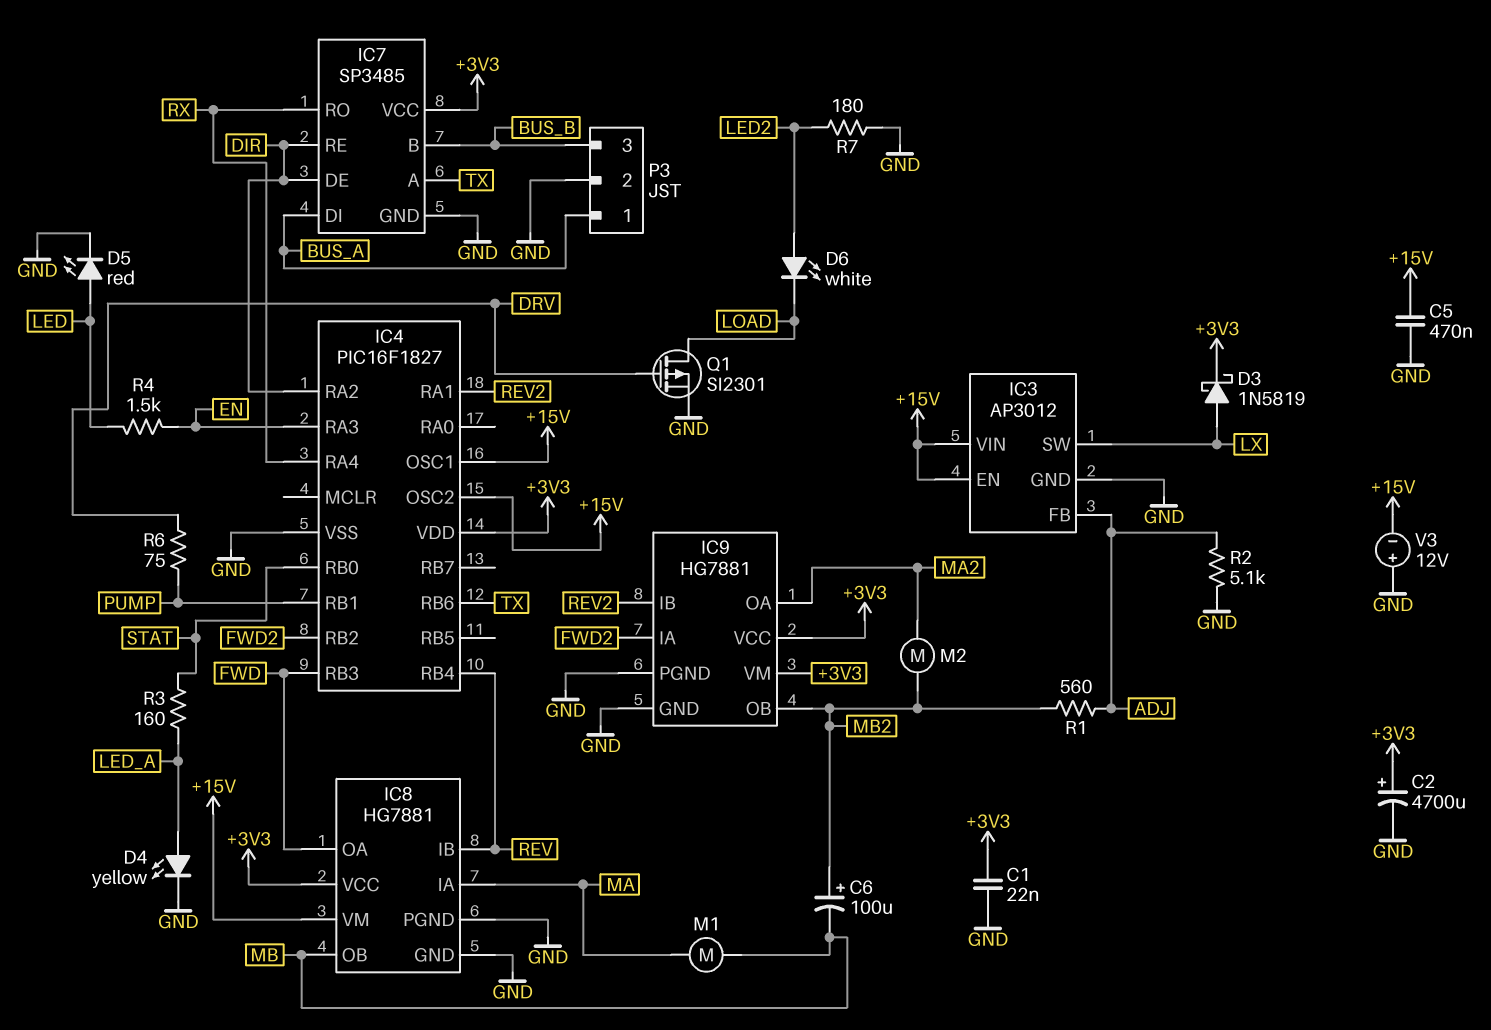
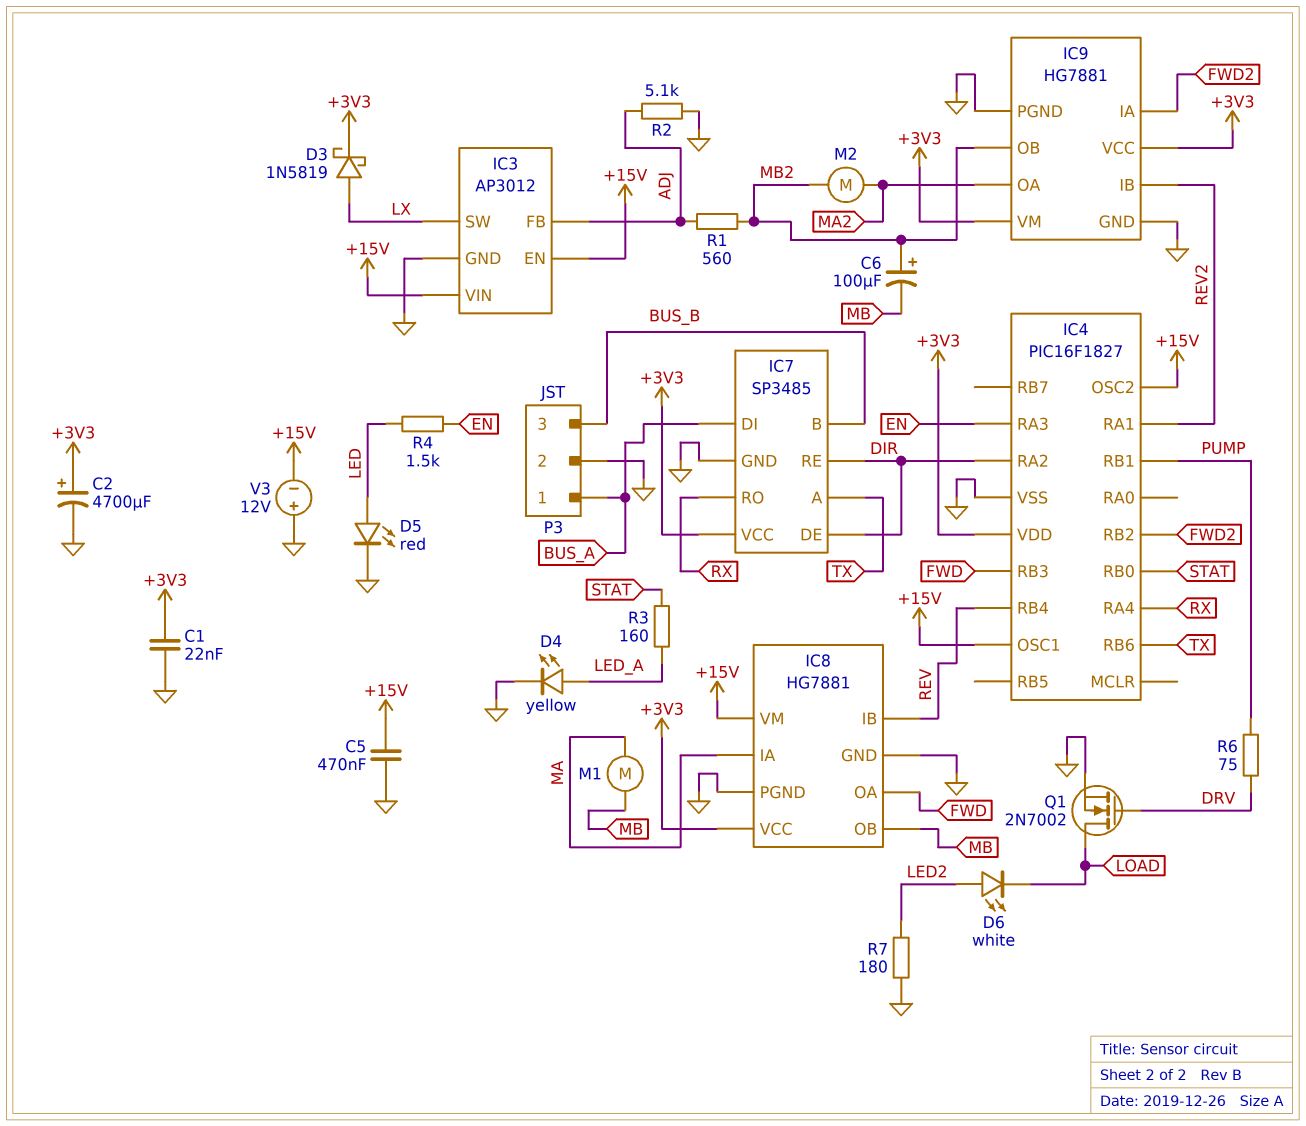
Q1: PMOS SI2301 (G DRV, D LOAD, S GND) -> NMOS 2N7002 (G DRV, D LOAD, S GND)

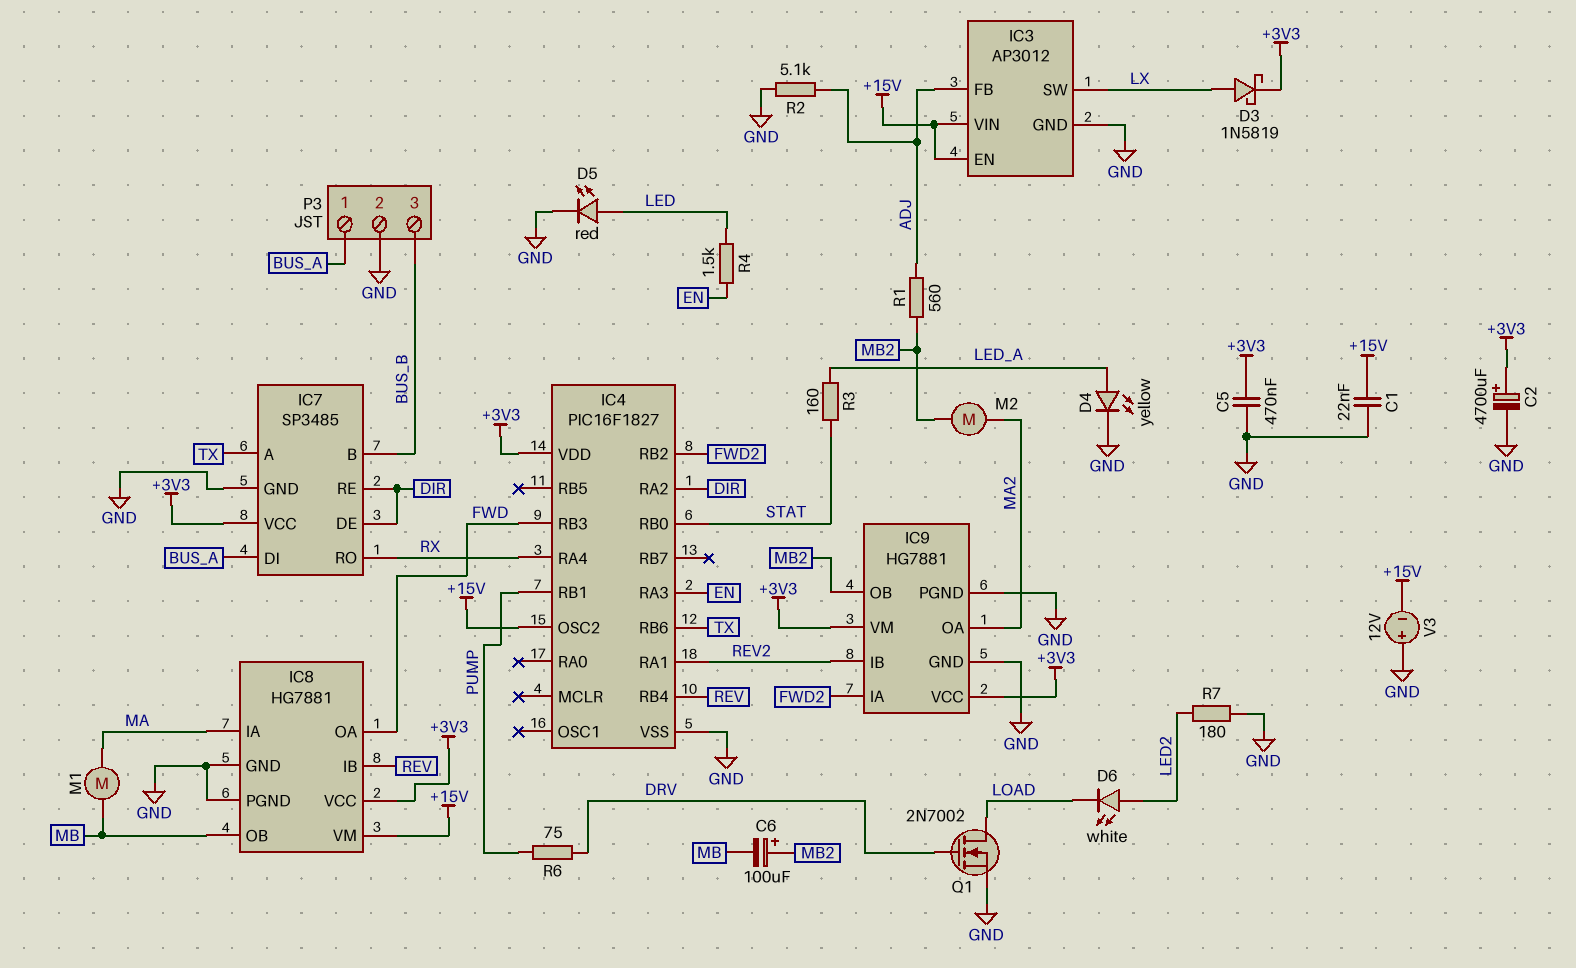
C1: 22nF (+3V3, GND) -> 22nF (+15V, GND)
C5: 470nF (+15V, GND) -> 470nF (+3V3, GND)
IC4 pin OSC1: +15V -> none

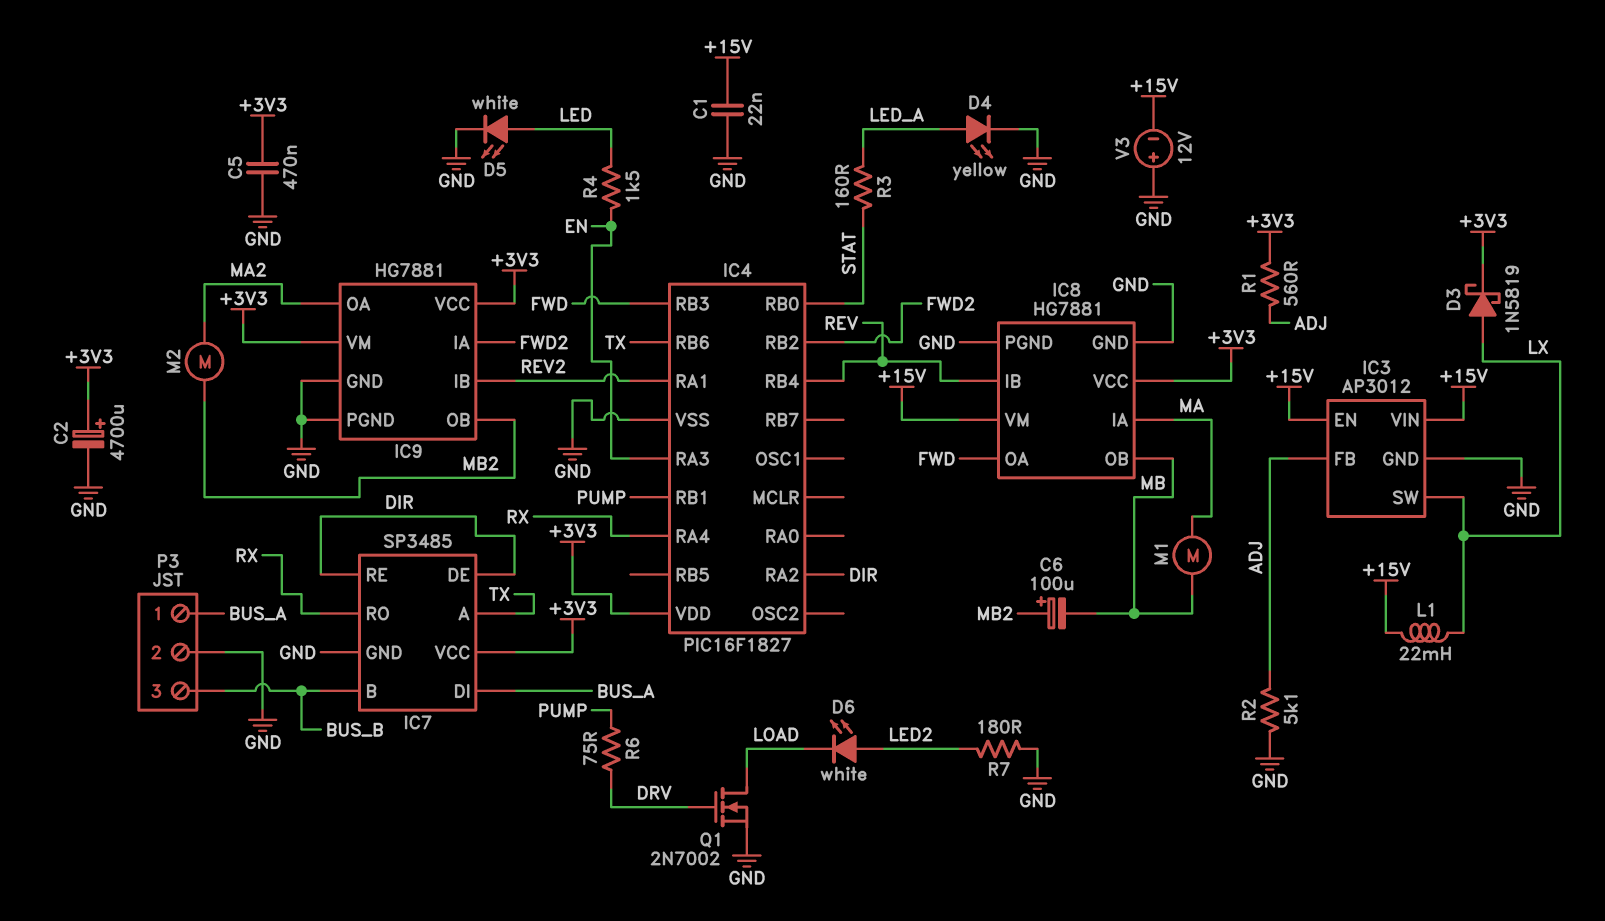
D5: LED red (A LED, K GND) -> LED white (A LED, K GND)
IC4 pin OSC2: +15V -> none
L1: none -> 22mH (+15V, LX)
R1: 560 (ADJ, MB2) -> 560 (+3V3, ADJ)

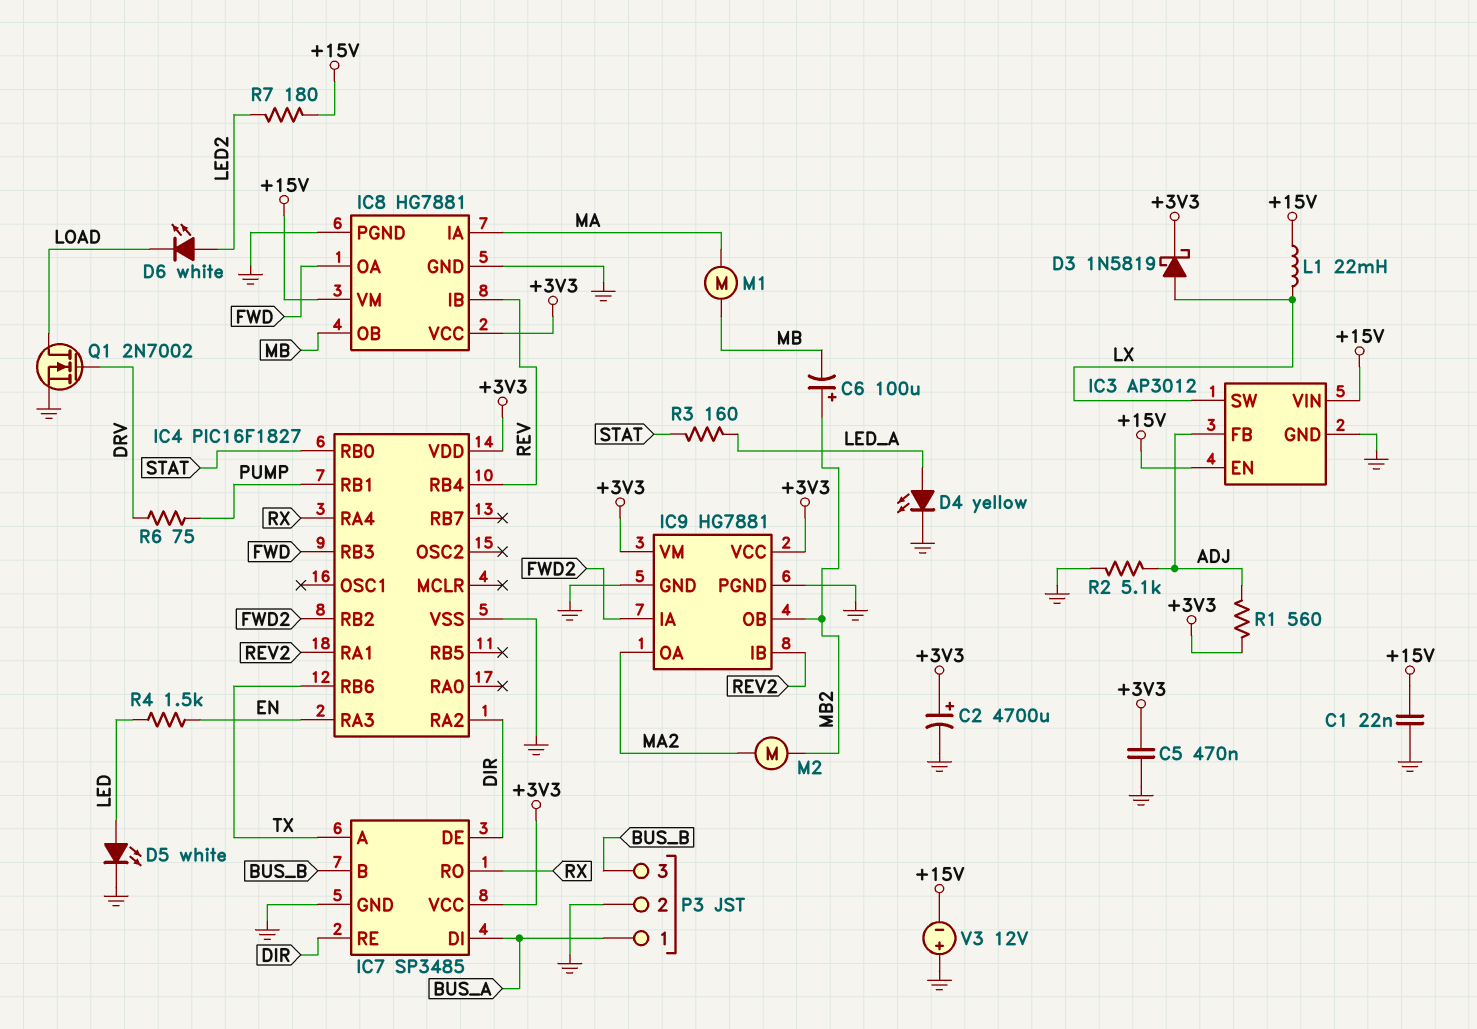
R7: 180 (GND, LED2) -> 180 (+15V, LED2)

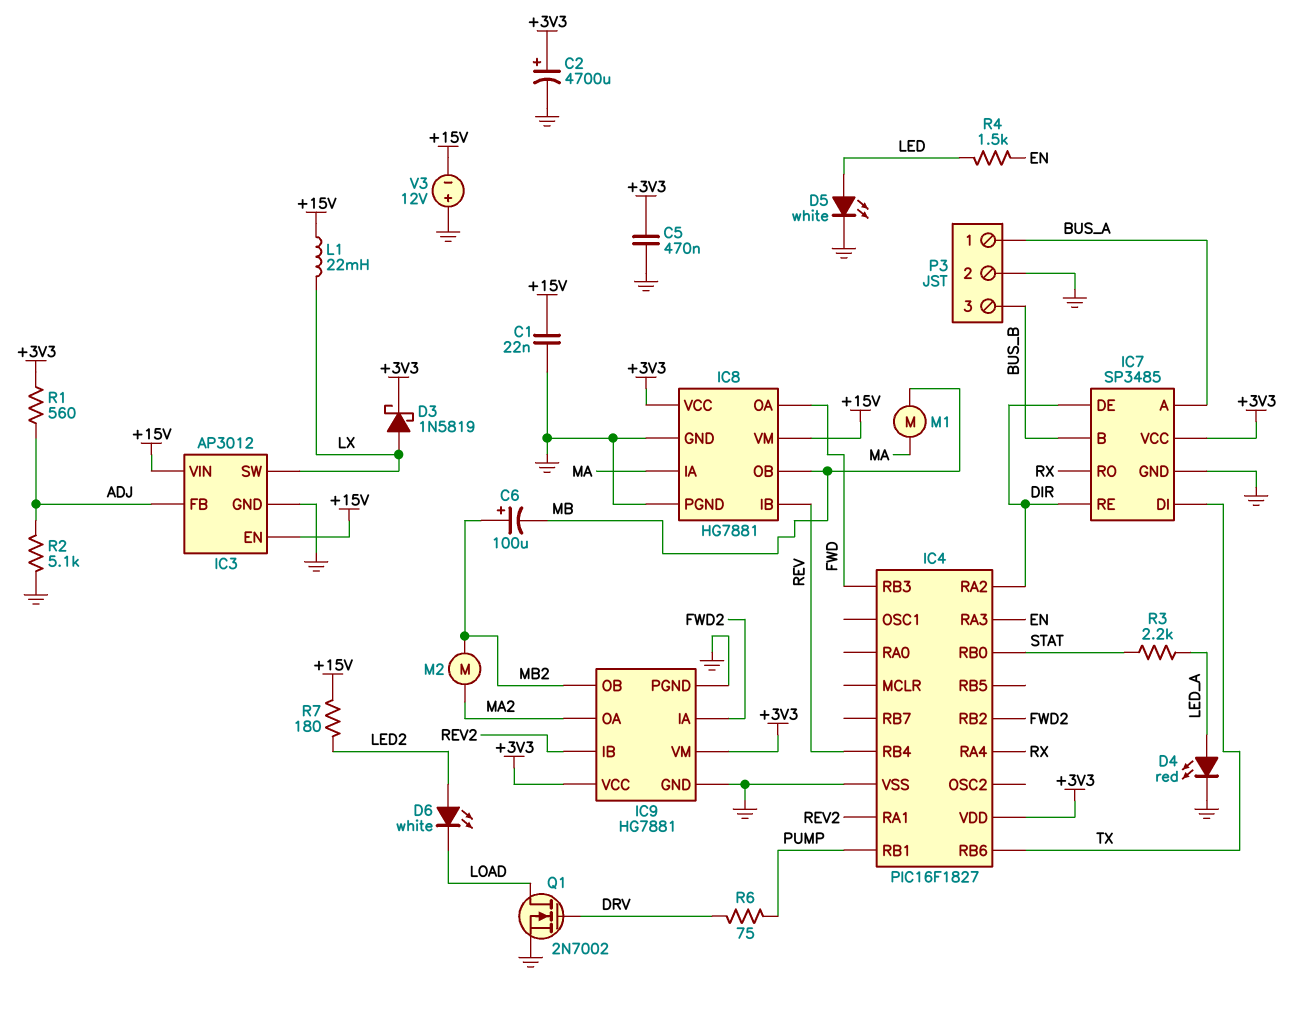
D4: LED yellow (A LED_A, K GND) -> LED red (A LED_A, K GND)
IC7 pin A: TX -> BUS_A
IC7 pin DI: BUS_A -> TX
R3: 160 (LED_A, STAT) -> 2.2k (LED_A, STAT)

